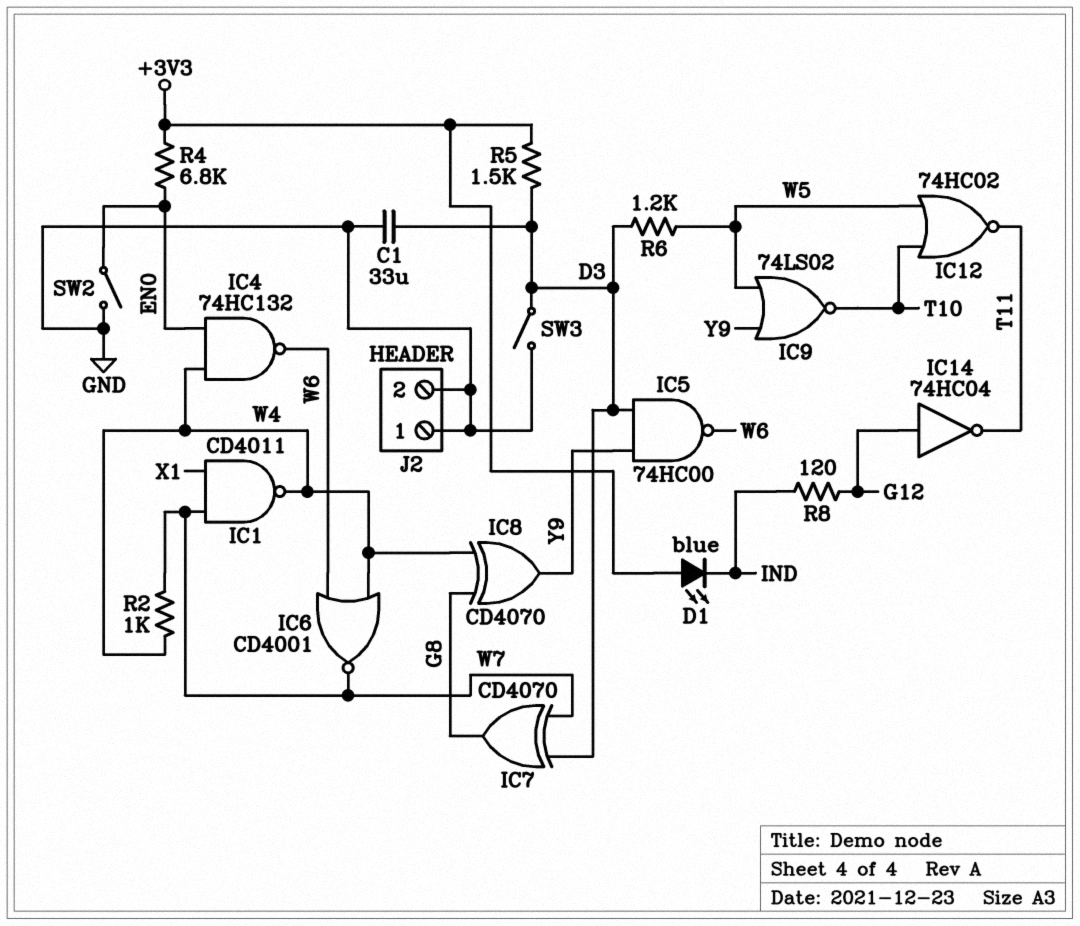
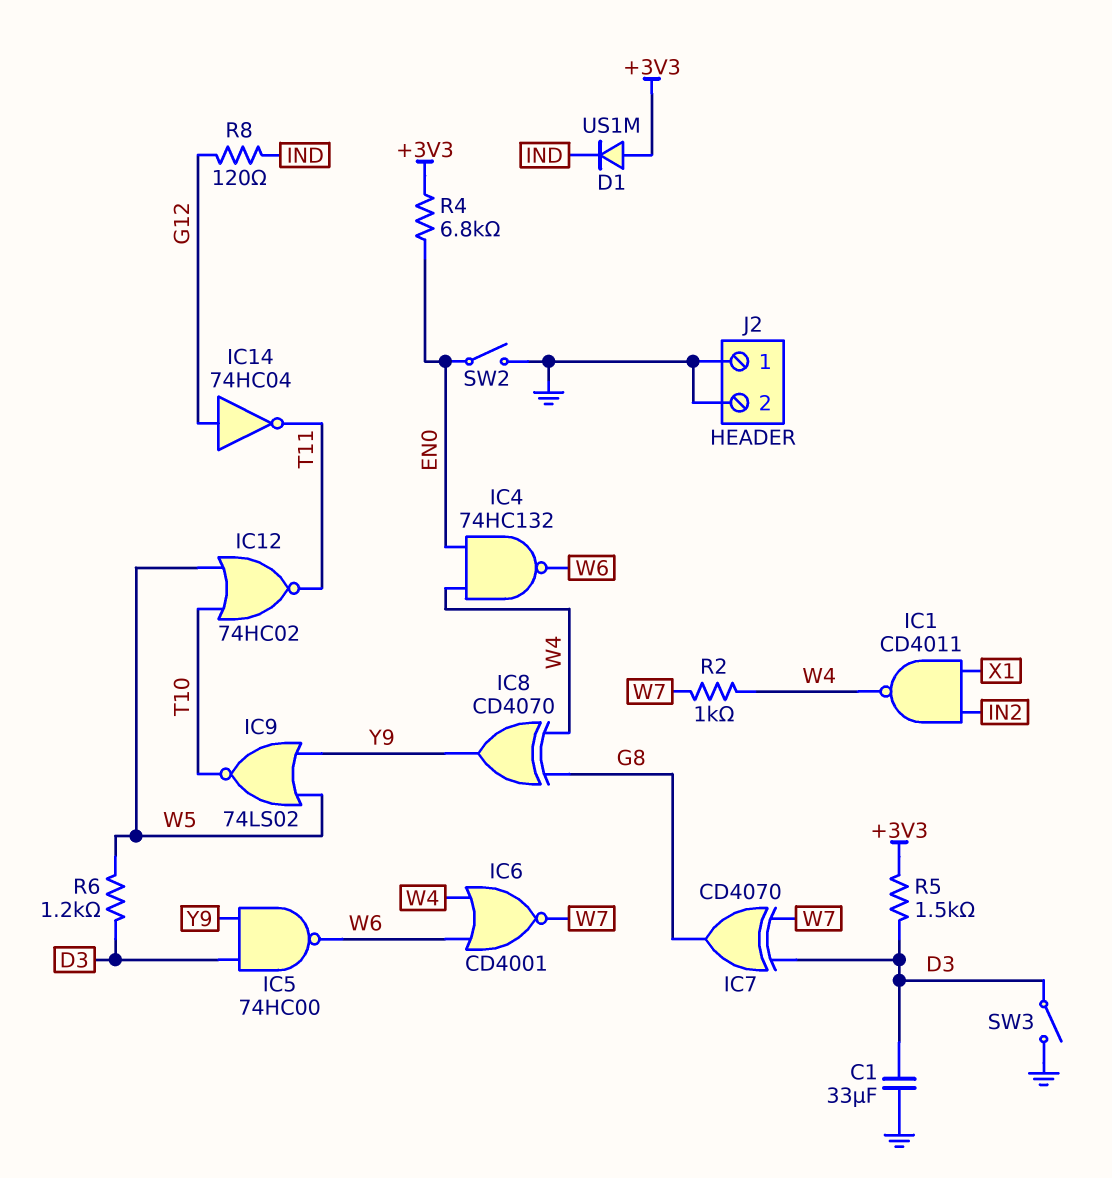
D1: LED blue (A +3V3, K IND) -> diode US1M (A +3V3, K IND)
IC1: NAND CD4011 (in W7, in X1, out W4) -> NAND CD4011 (in IN2, in X1, out W4)

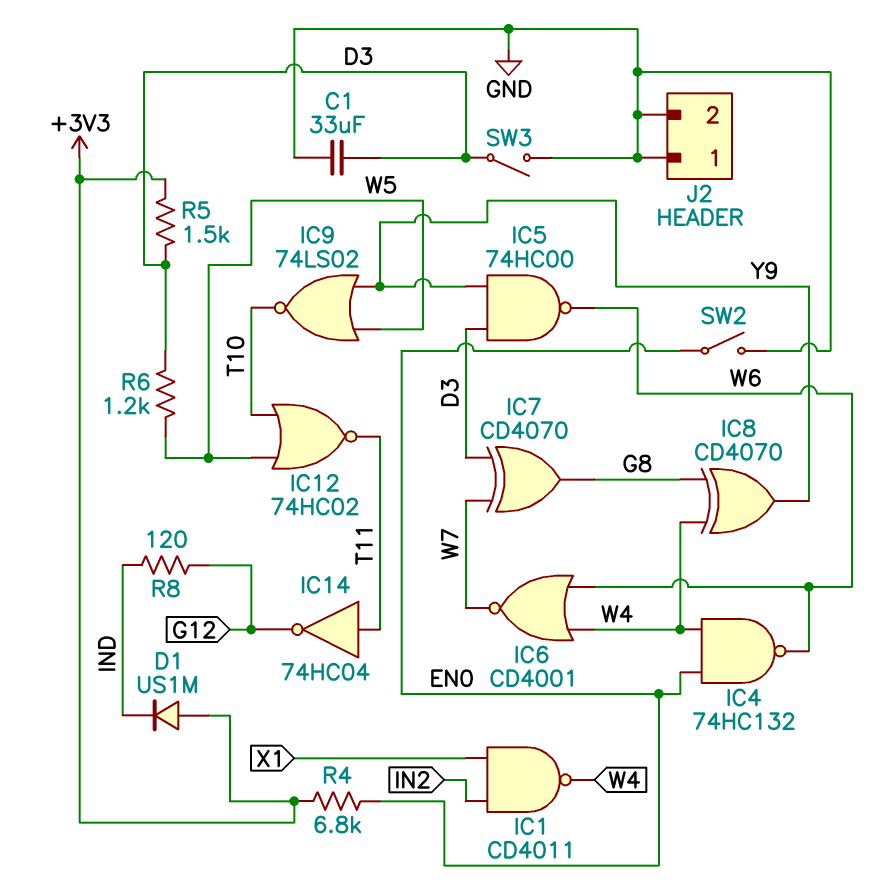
IC14: NOT 74HC04 (in G12, out T11) -> NOT 74HC04 (in T11, out G12)
R2: 1k (W4, W7) -> none

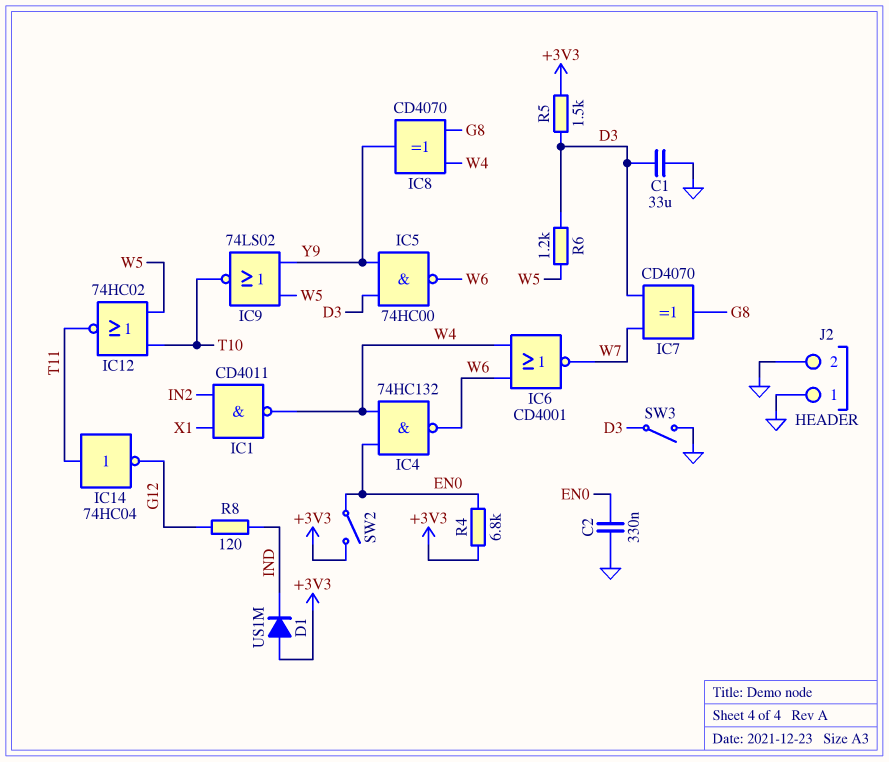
C2: none -> 330nF (EN0, GND)
SW2: switch (EN0, GND) -> switch (+3V3, EN0)

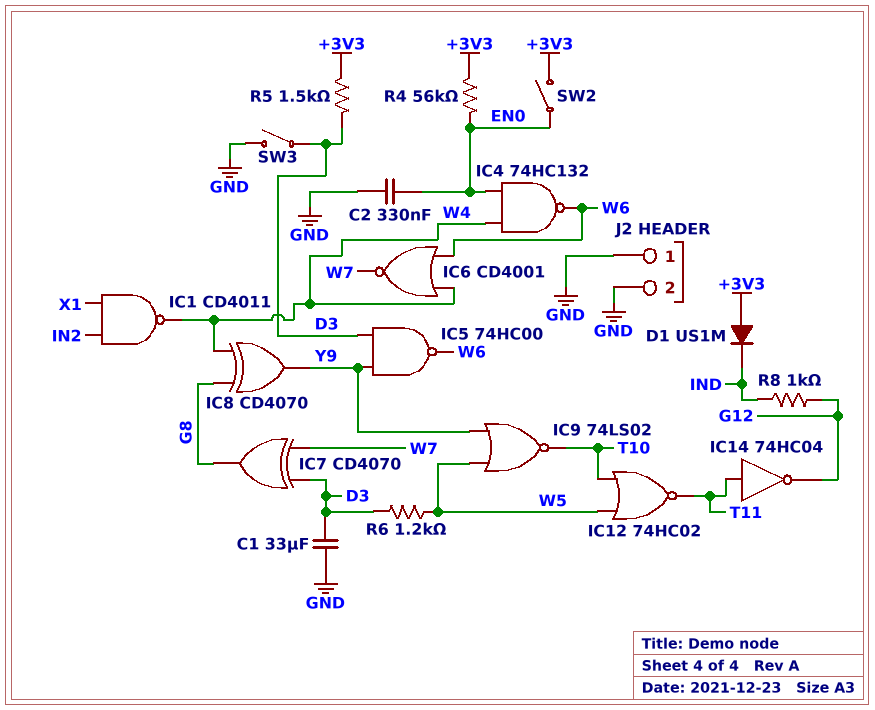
R4: 6.8k (+3V3, EN0) -> 56k (+3V3, EN0)
R8: 120 (G12, IND) -> 1k (G12, IND)

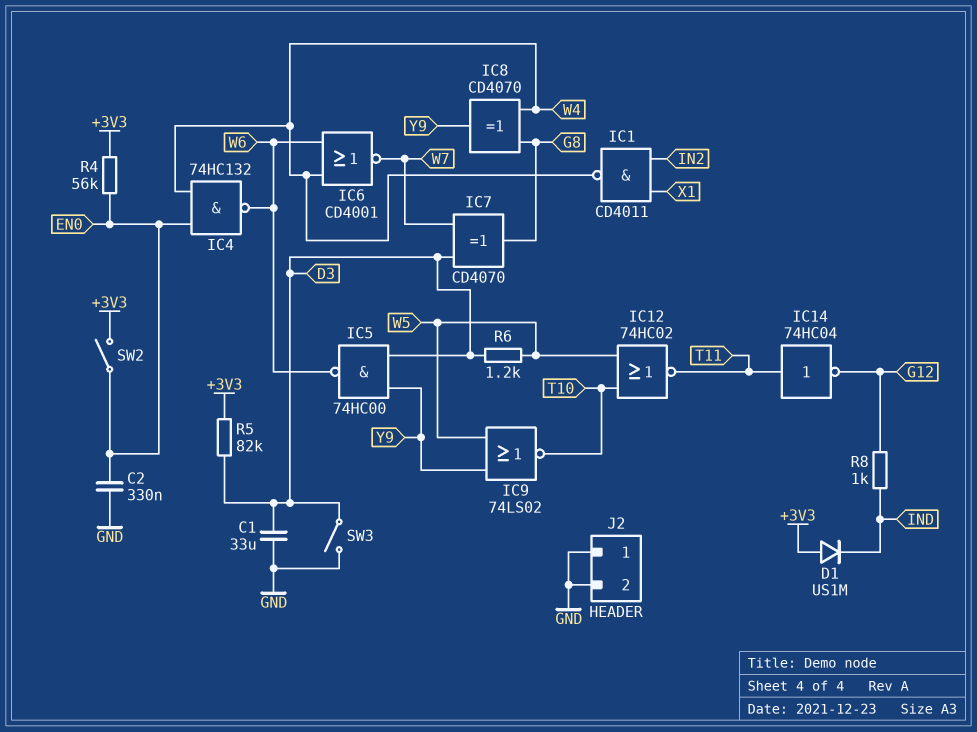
R5: 1.5k (+3V3, D3) -> 82k (+3V3, D3)

